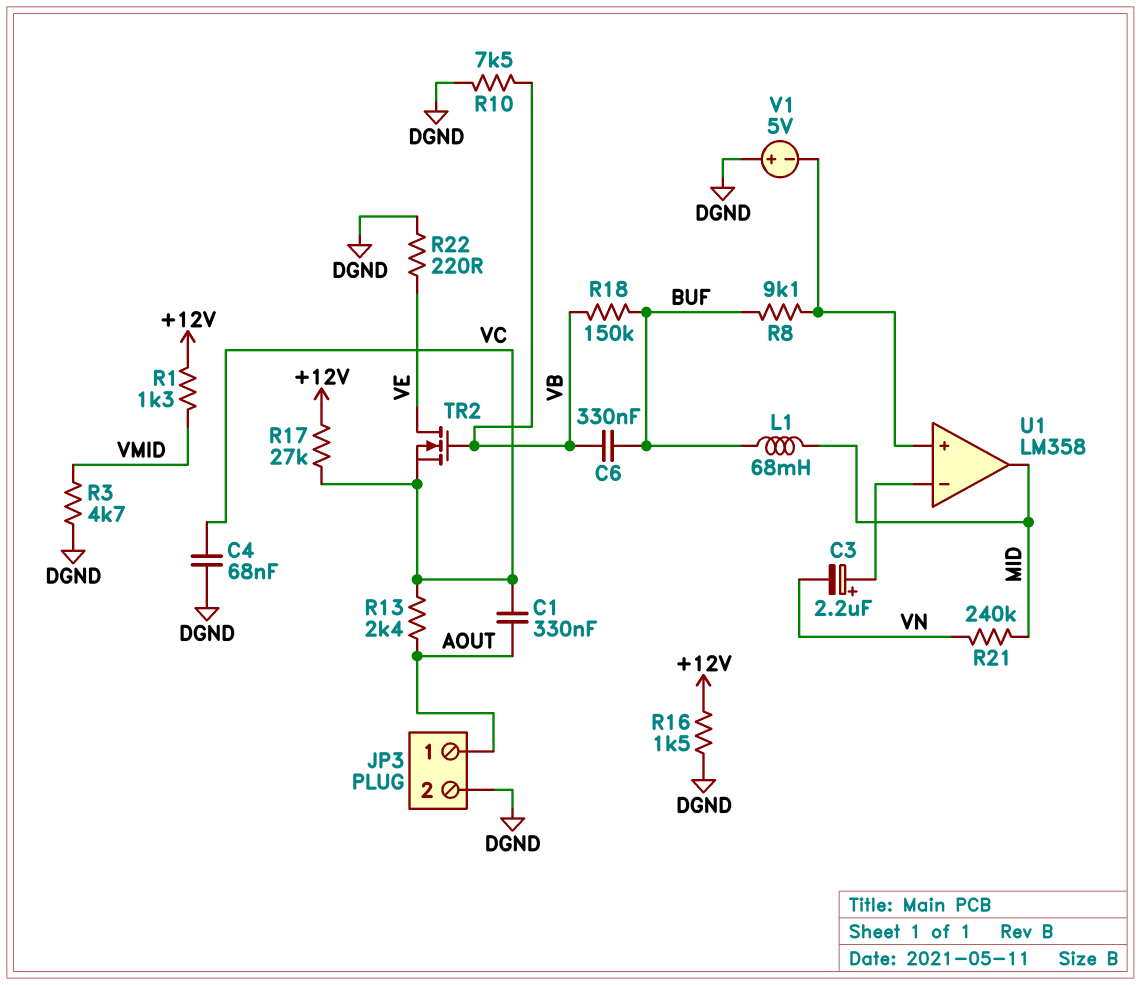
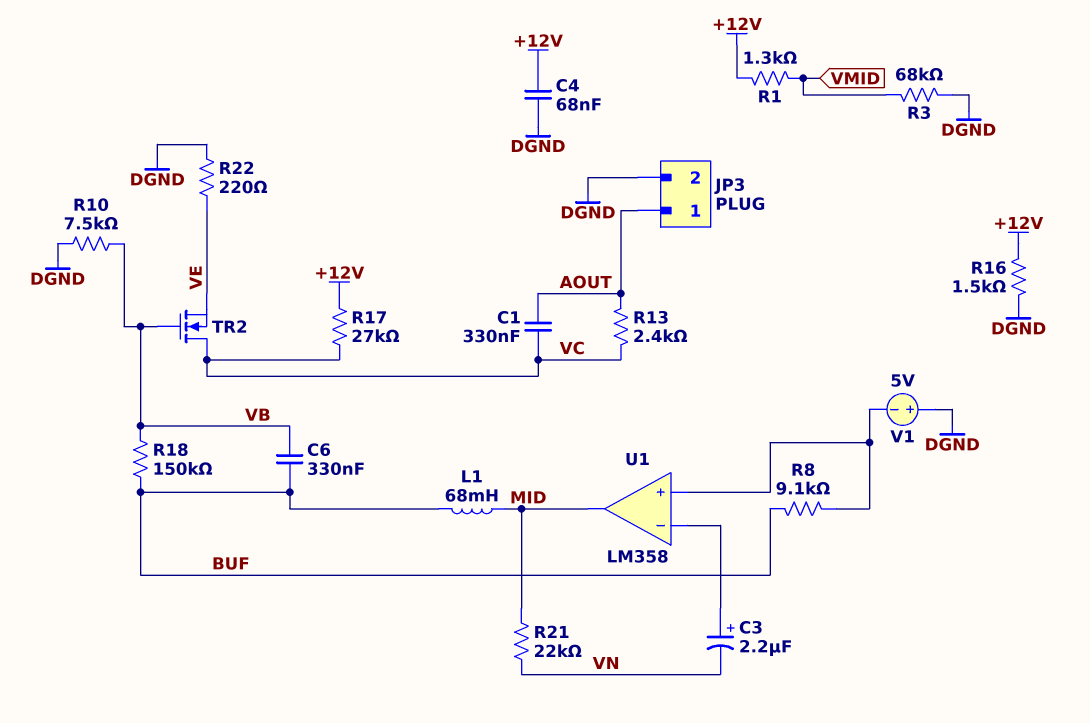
C4: 68nF (DGND, VC) -> 68nF (+12V, DGND)
R3: 4.7k (DGND, VMID) -> 68k (DGND, VMID)
R21: 240k (MID, VN) -> 22k (MID, VN)
TR2: NMOS (G VB, D VE, S VC) -> NMOS (G VB, D VC, S VE)

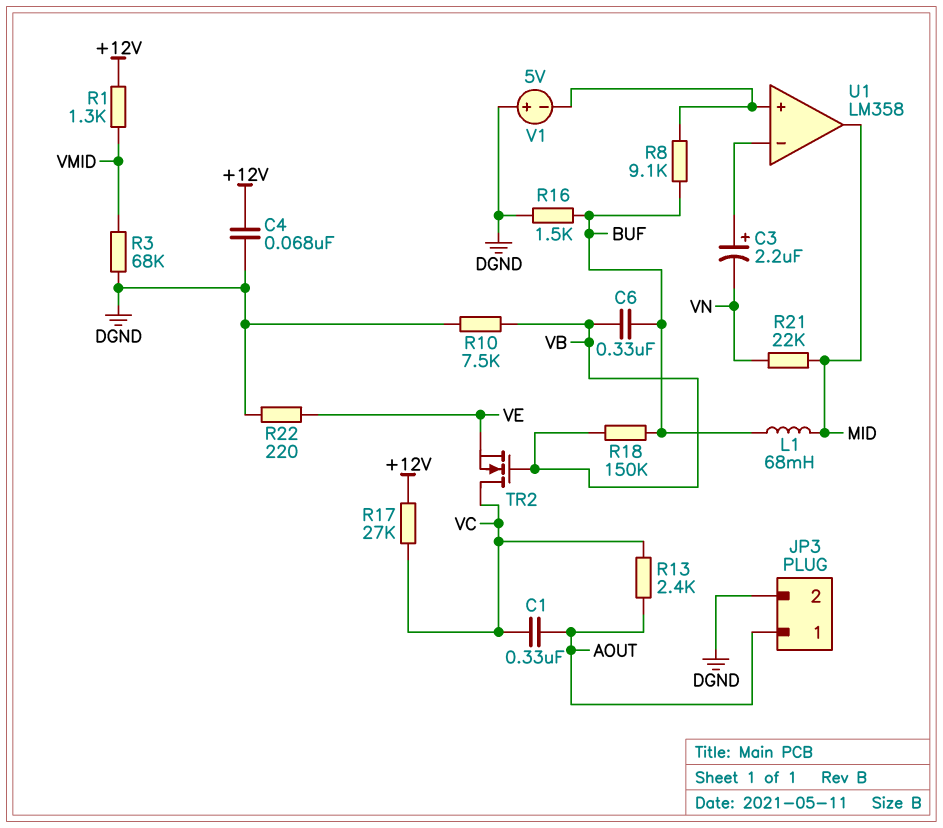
R16: 1.5k (+12V, DGND) -> 1.5k (BUF, DGND)

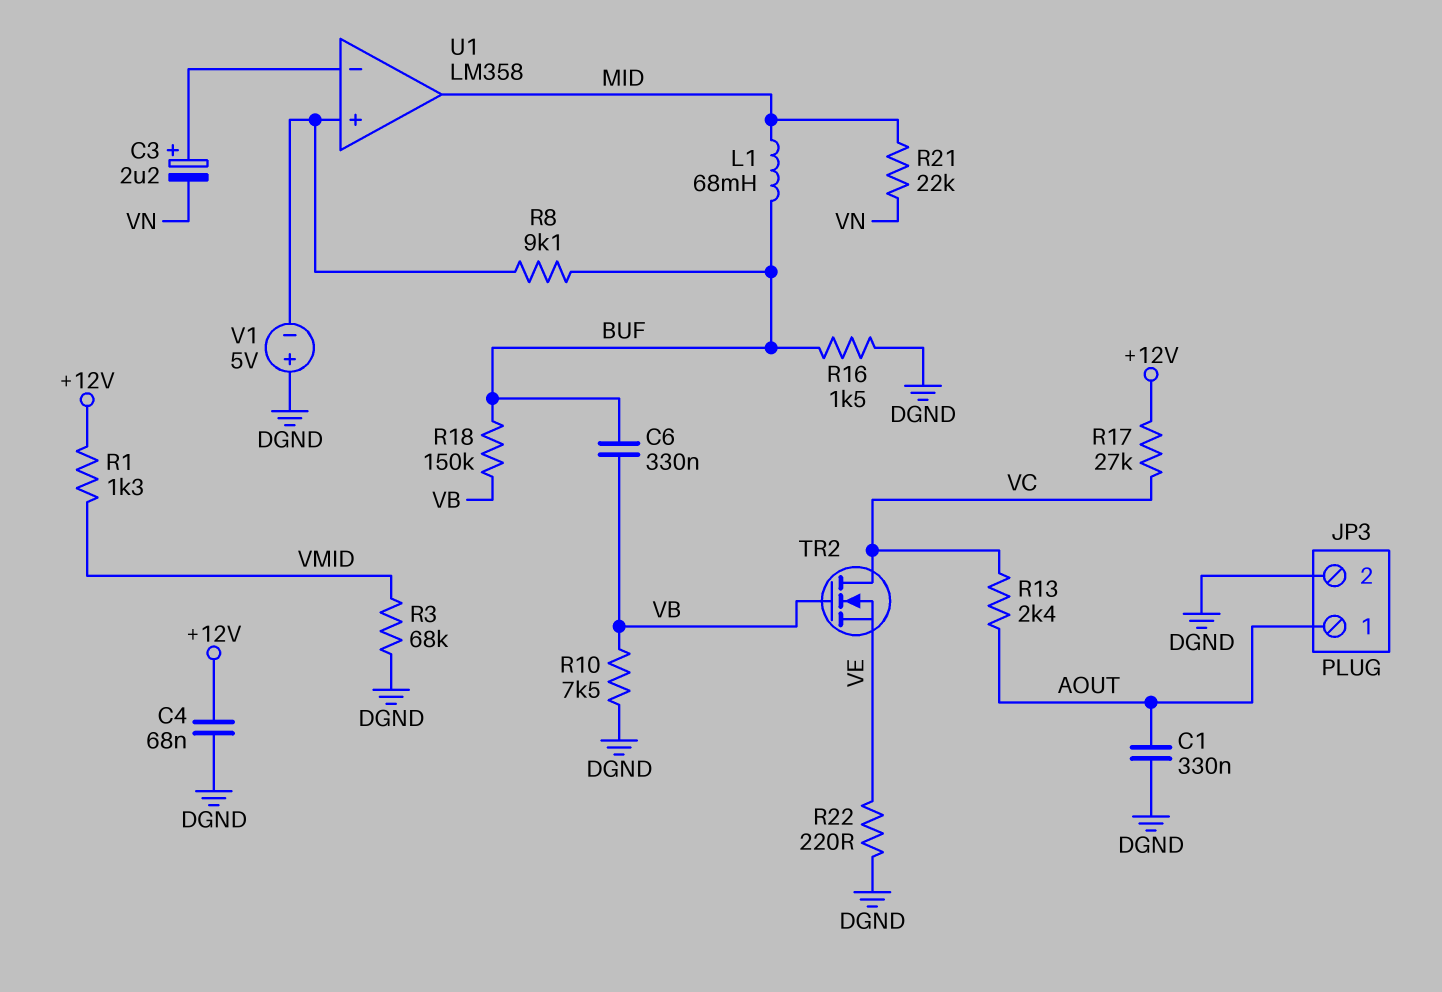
C1: 330nF (AOUT, VC) -> 330nF (AOUT, DGND)

